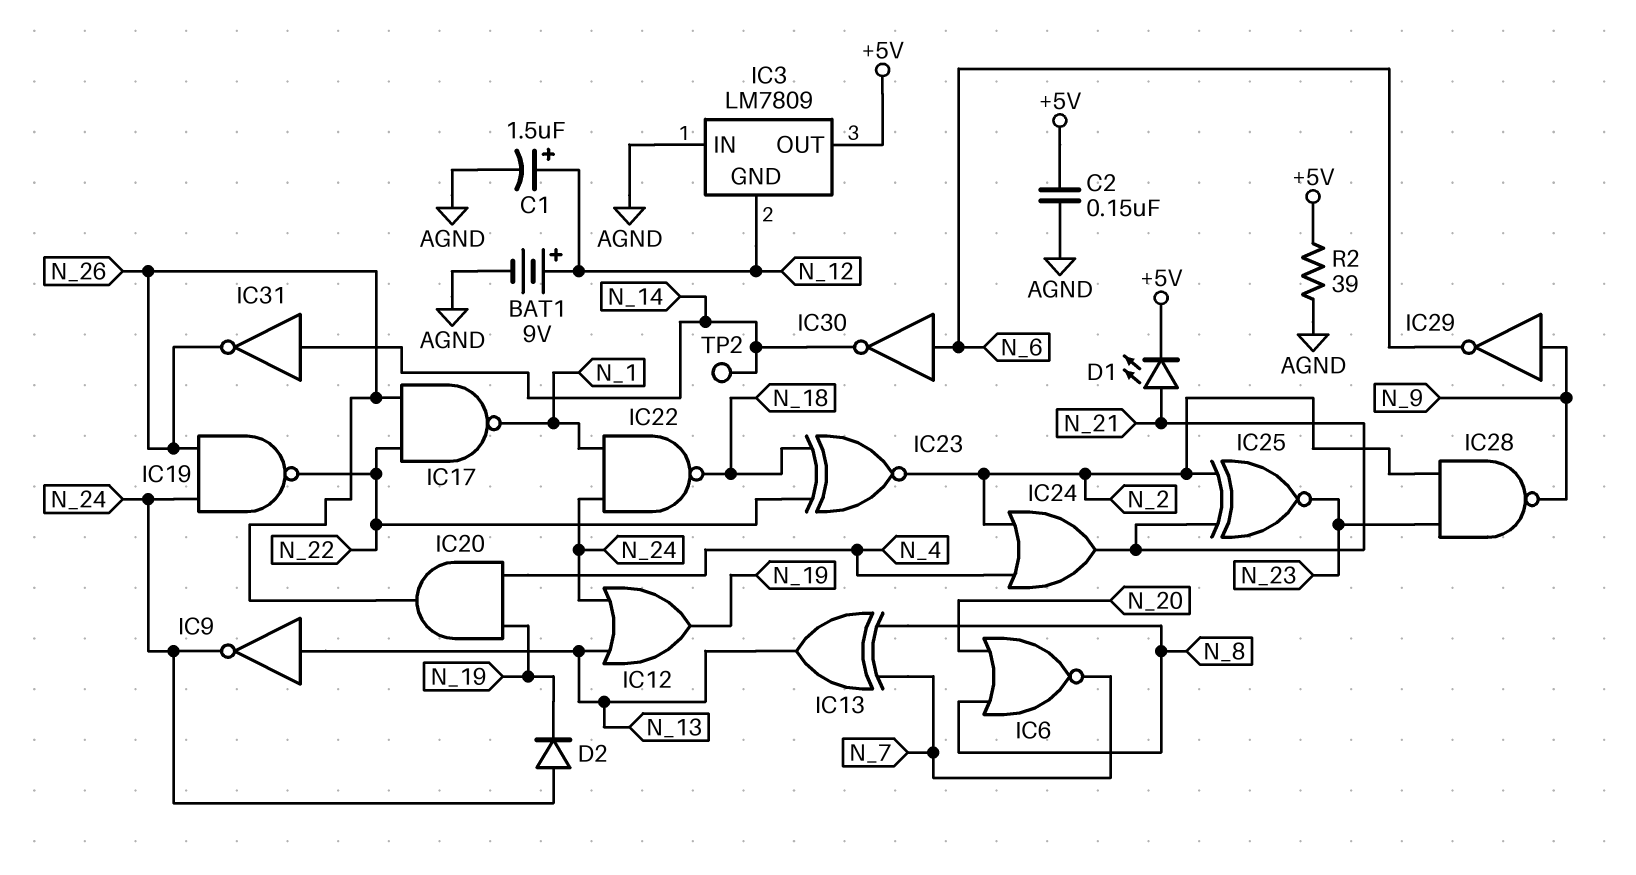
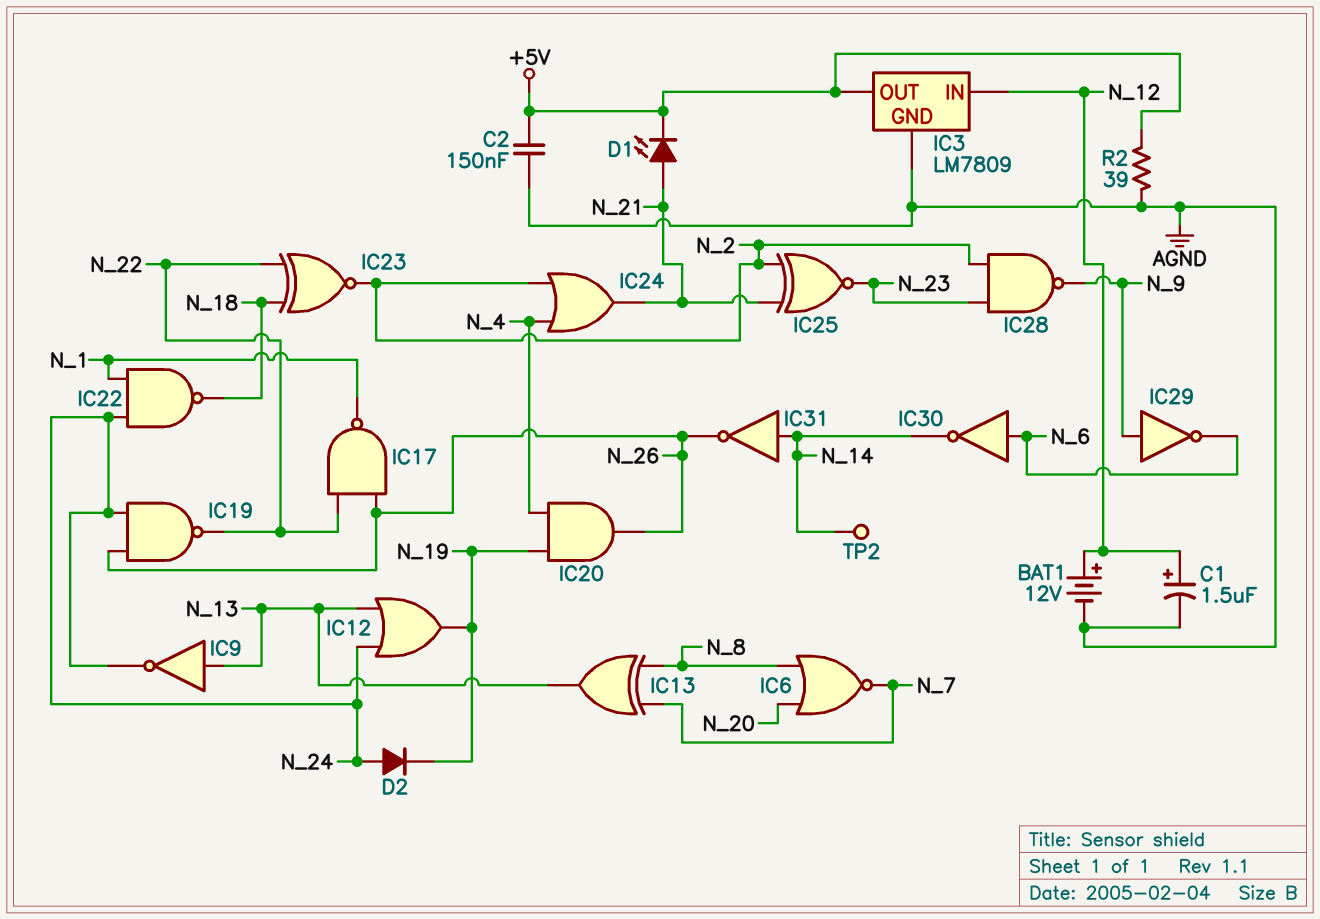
BAT1: 9V (plus N_12, minus AGND) -> 12V (plus N_12, minus AGND)
IC3 pin GND: N_12 -> AGND
IC3 pin IN: AGND -> N_12

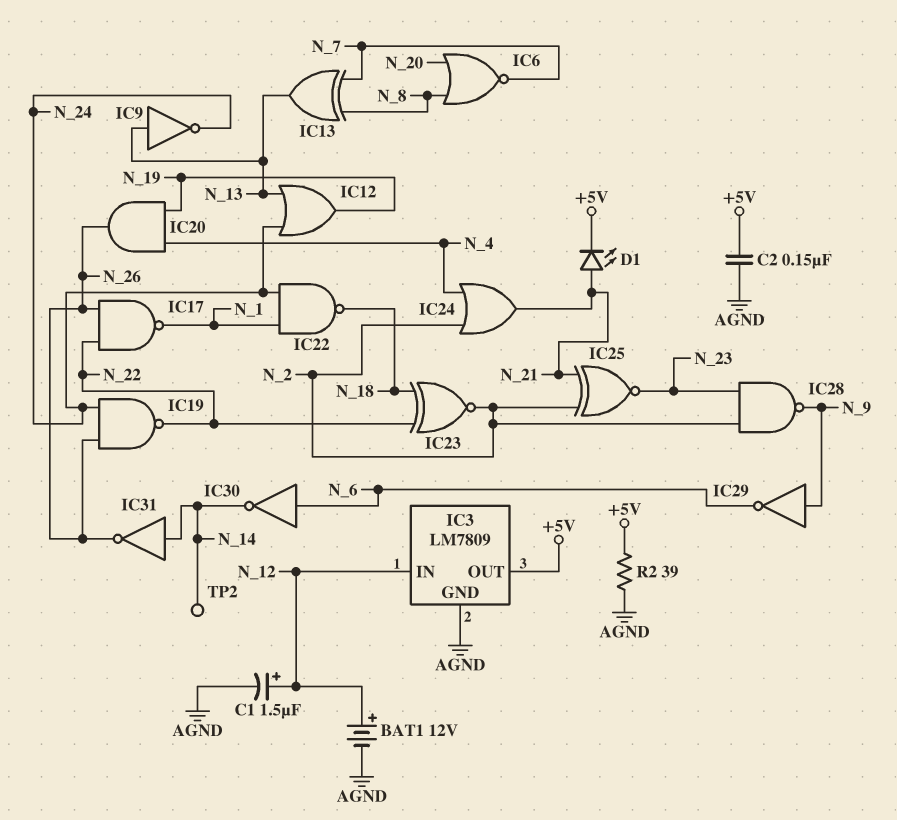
D2: diode (A N_24, K N_19) -> none

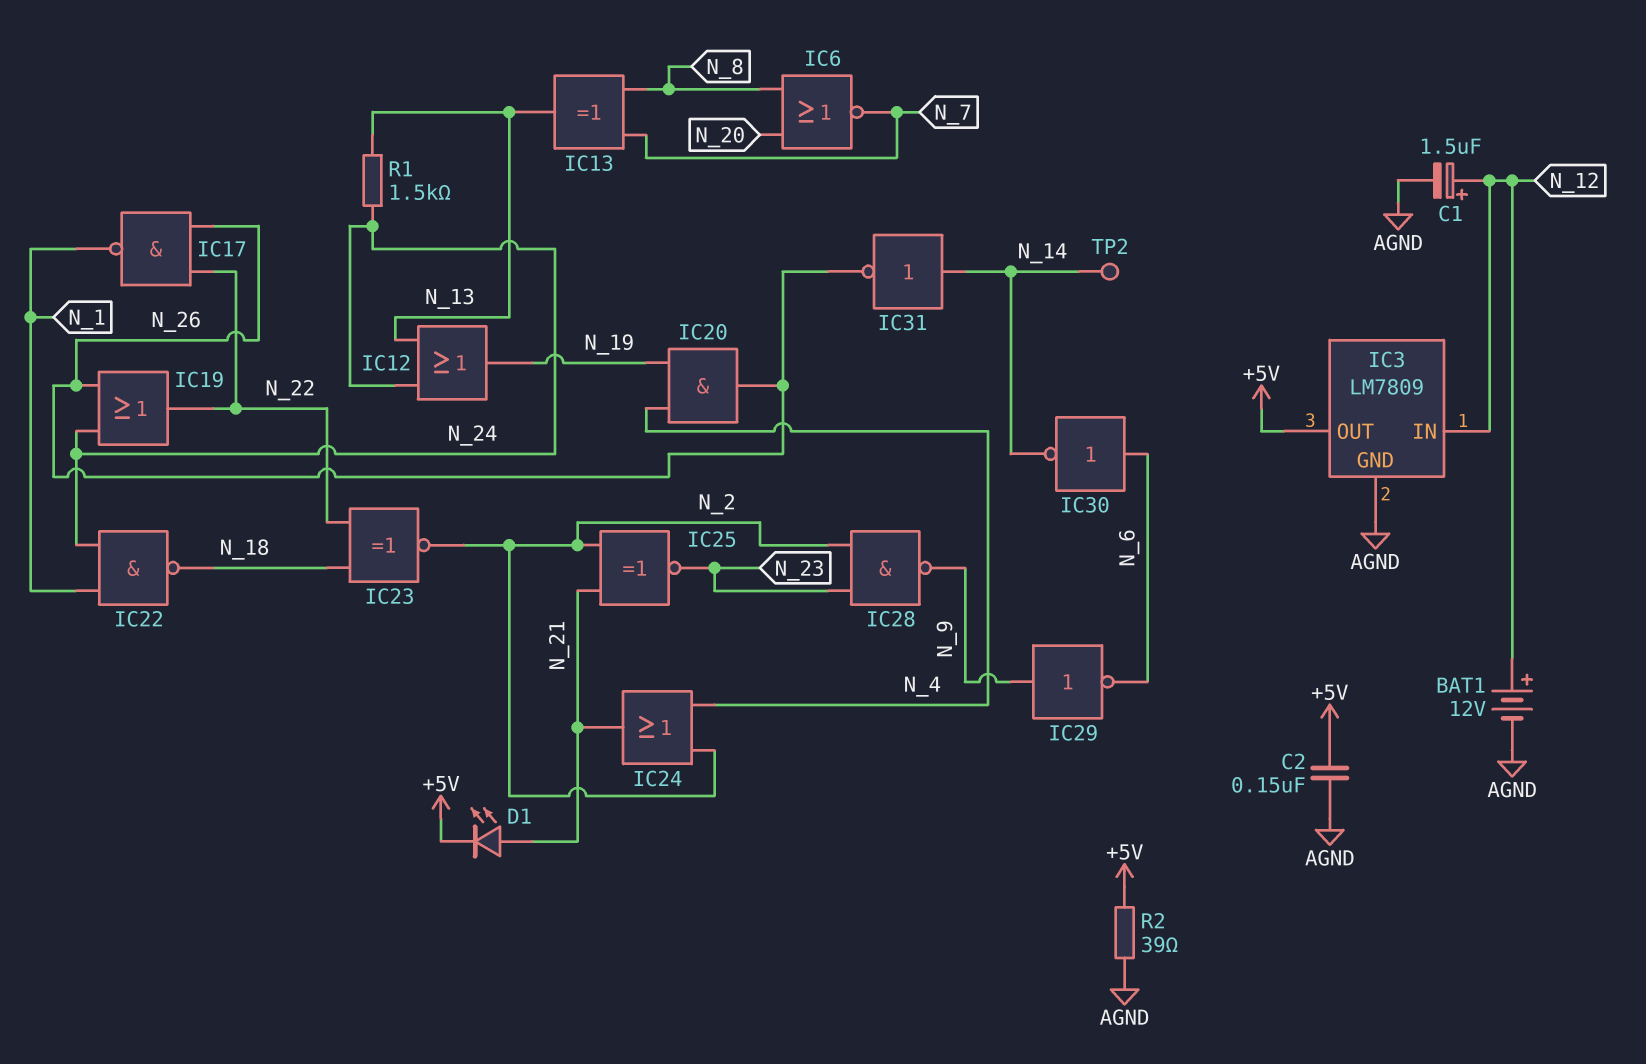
IC9: NOT (in N_13, out N_24) -> none
IC19: NAND (in N_24, in N_26, out N_22) -> OR (in N_24, in N_26, out N_22)
R1: none -> 1.5k (N_13, N_24)

